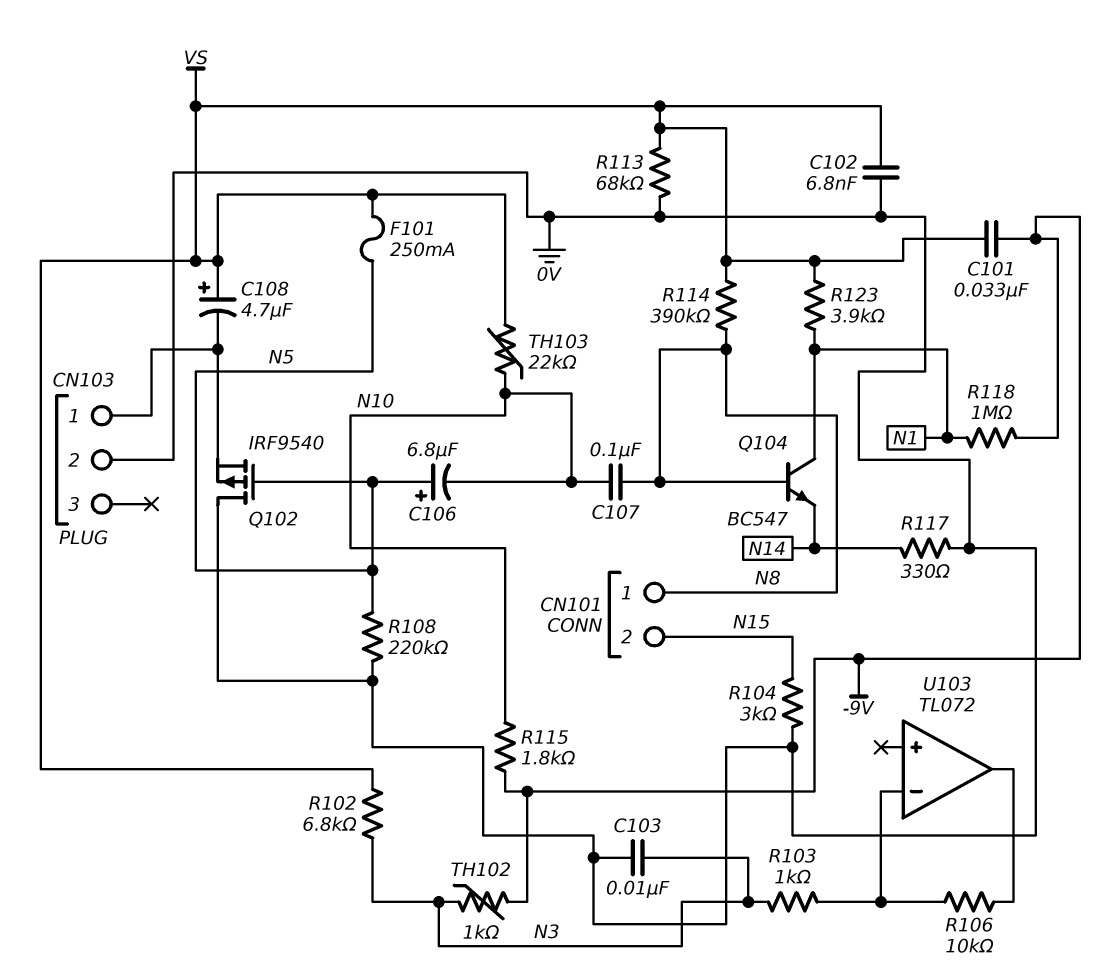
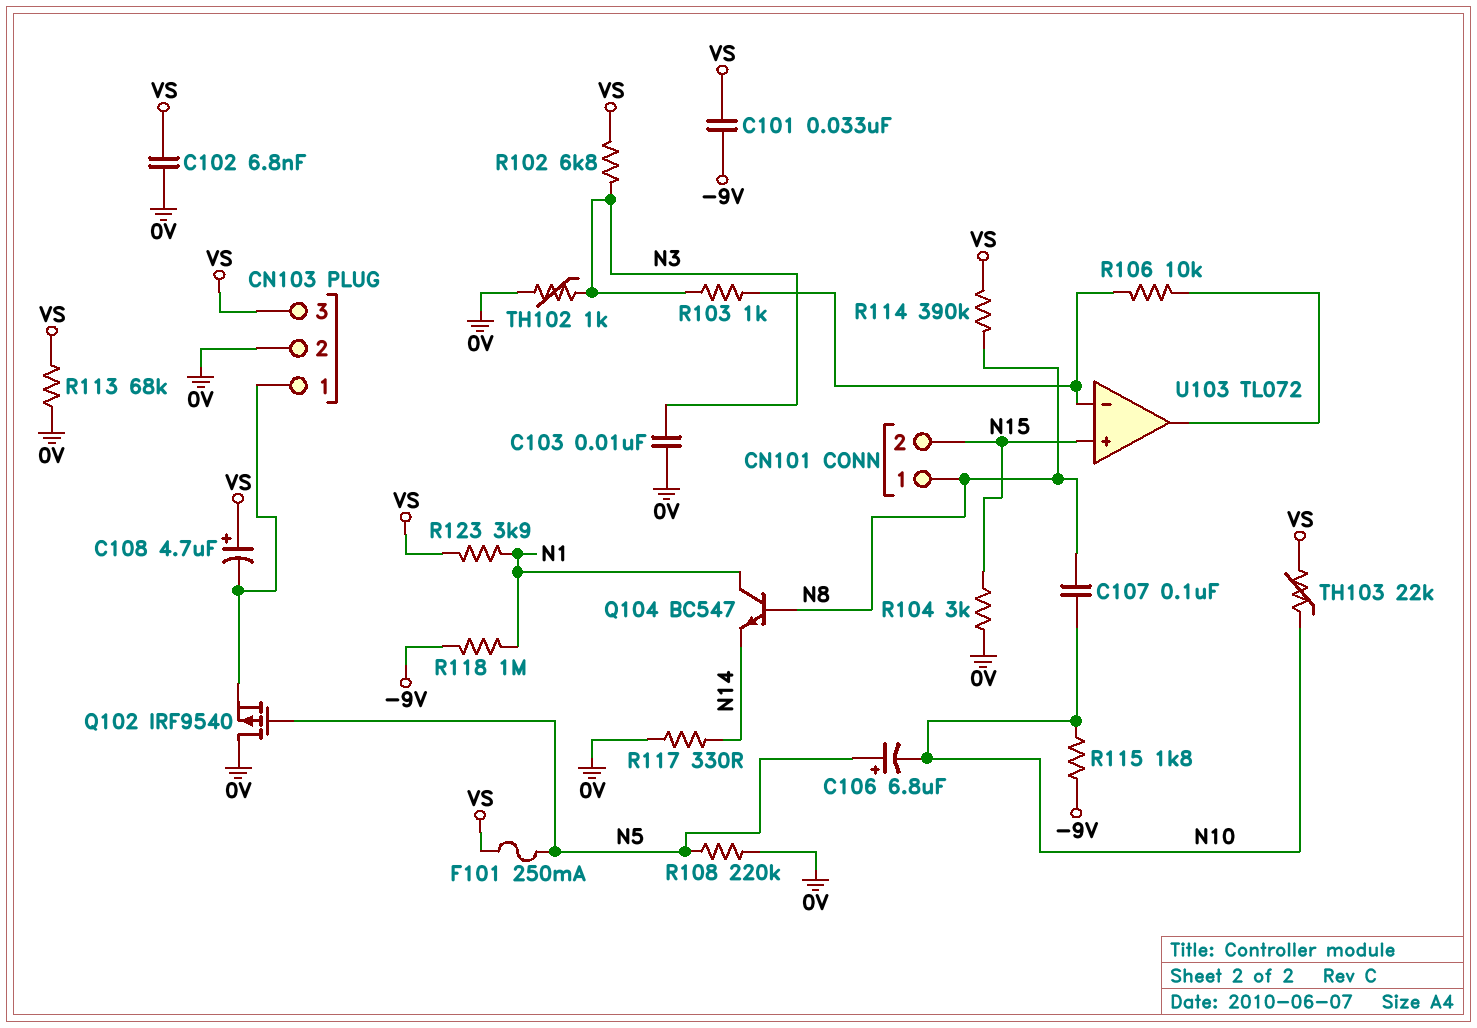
CN103 pin 3: none -> VS
TH102: 1k (-9V, N3) -> 1k (0V, N3)
U103 pin in+: none -> N15

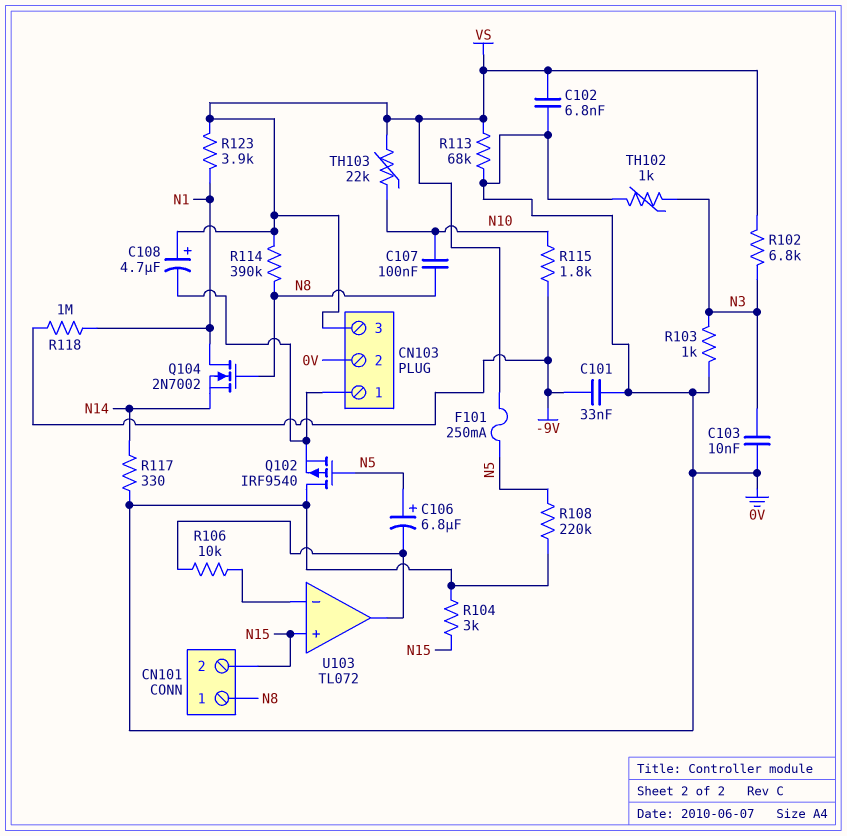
C101: 33nF (-9V, VS) -> 33nF (-9V, 0V)
C106: 6.8uF (plus N5, minus N10) -> 6.8uF (plus N5, minus U103/out)
Q104: NPN BC547 (B N8, C N1, E N14) -> NMOS 2N7002 (G N8, D N1, S N14)
R103: 1k (N3, U103/in-) -> 1k (0V, N3)

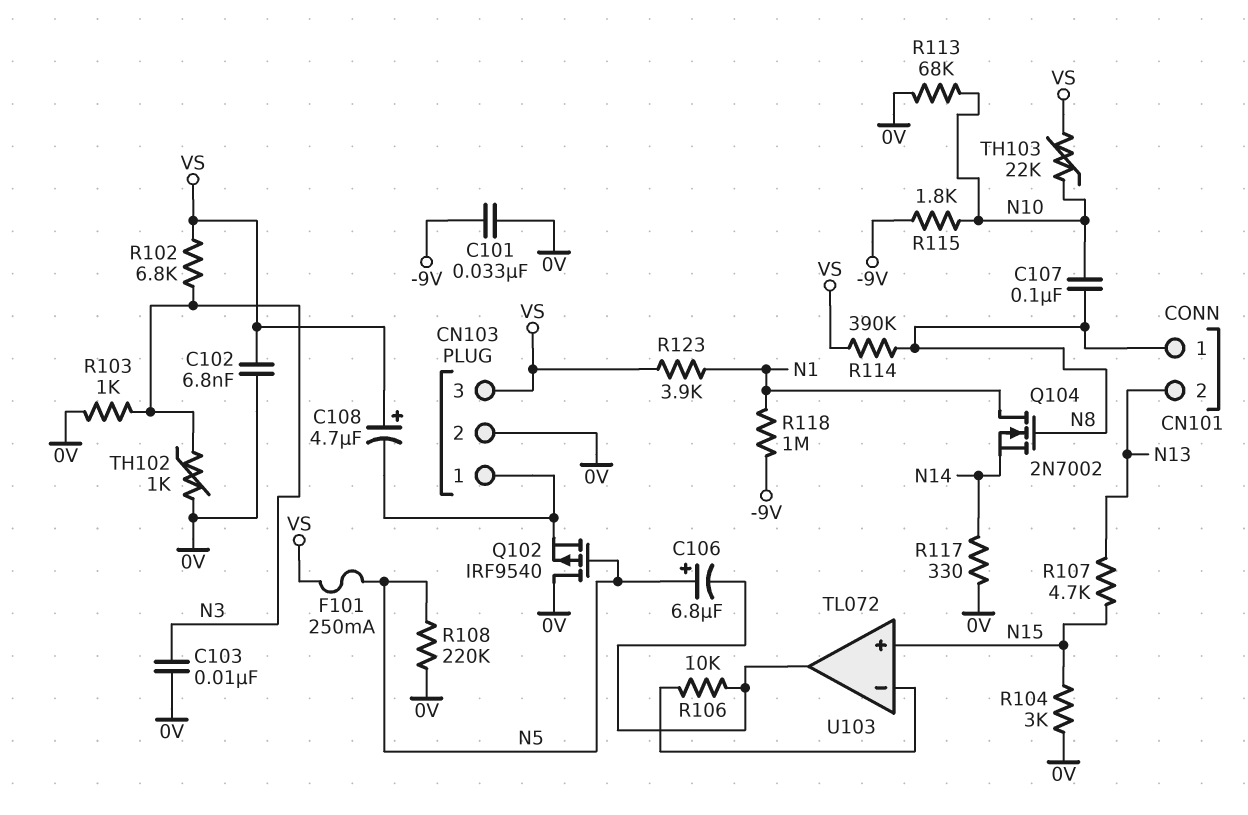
CN101 pin 2: N15 -> N13
R107: none -> 4.7k (N13, N15)
R113: 68k (0V, VS) -> 68k (0V, N10)

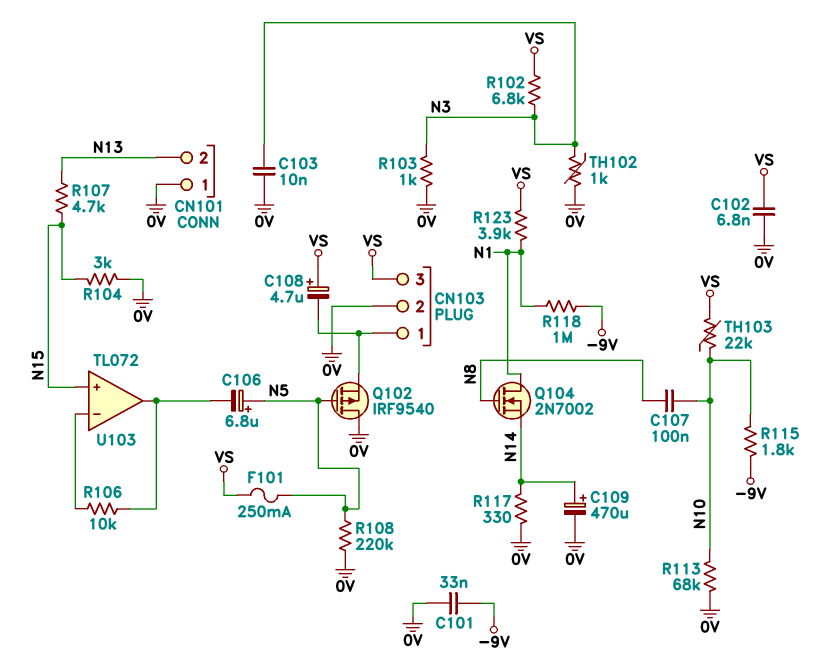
C109: none -> 470uF (plus N14, minus 0V)
CN101 pin 1: N8 -> 0V
R114: 390k (N8, VS) -> none

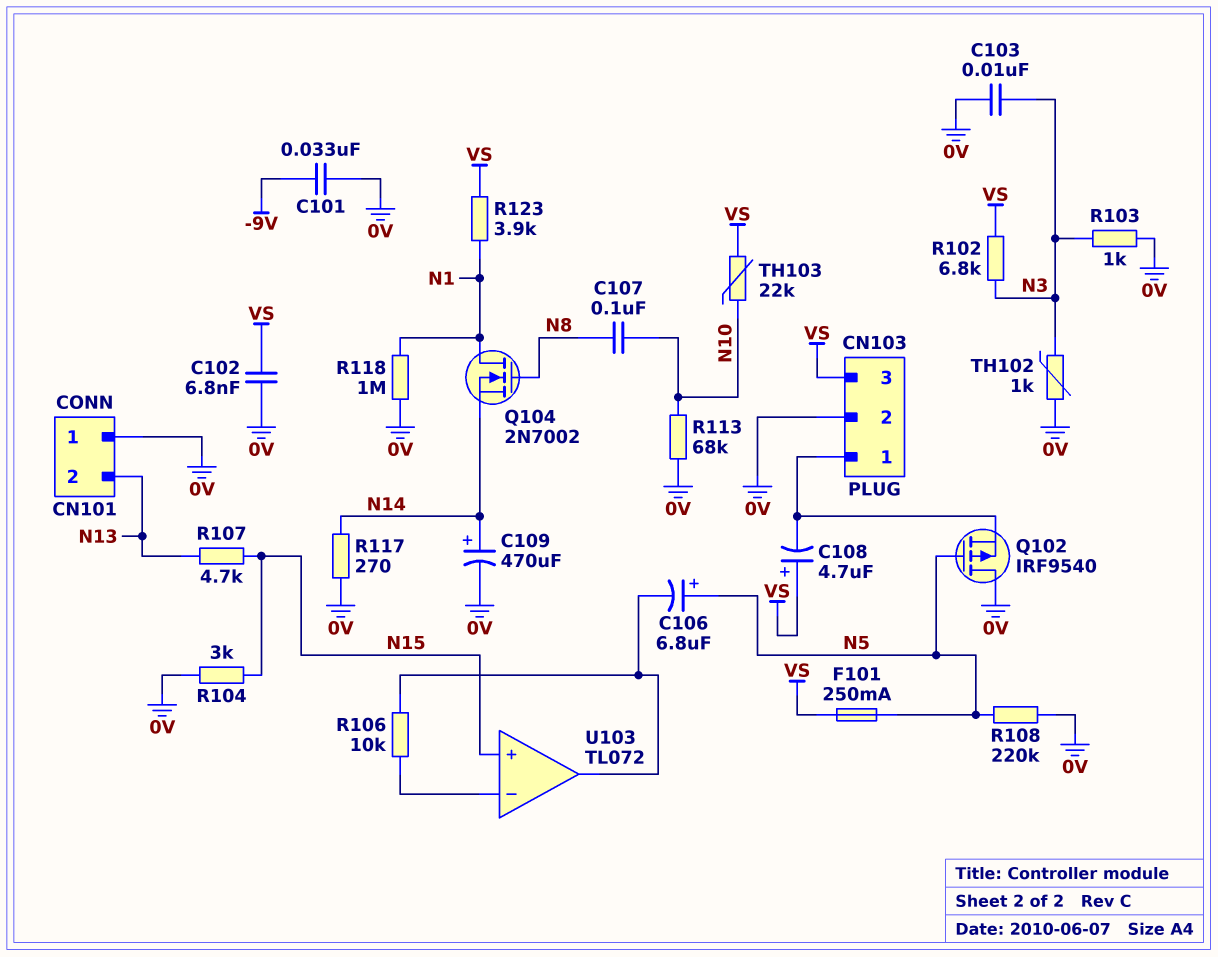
R115: 1.8k (-9V, N10) -> none
R117: 330 (0V, N14) -> 270 (0V, N14)
R118: 1M (-9V, N1) -> 1M (0V, N1)

